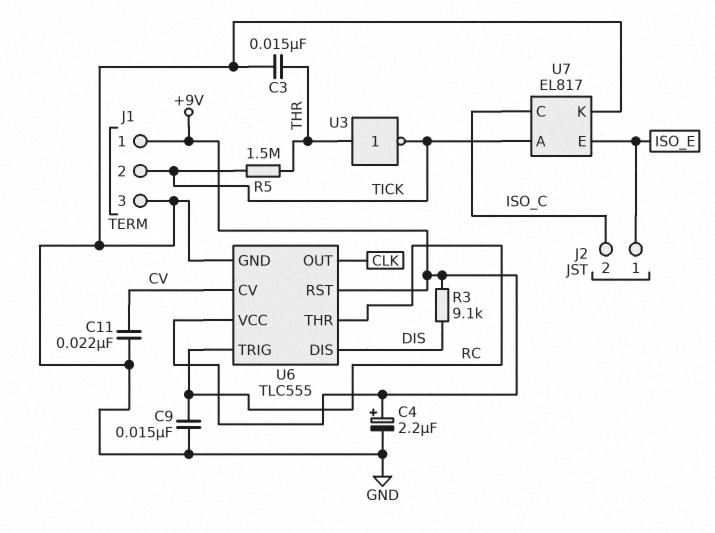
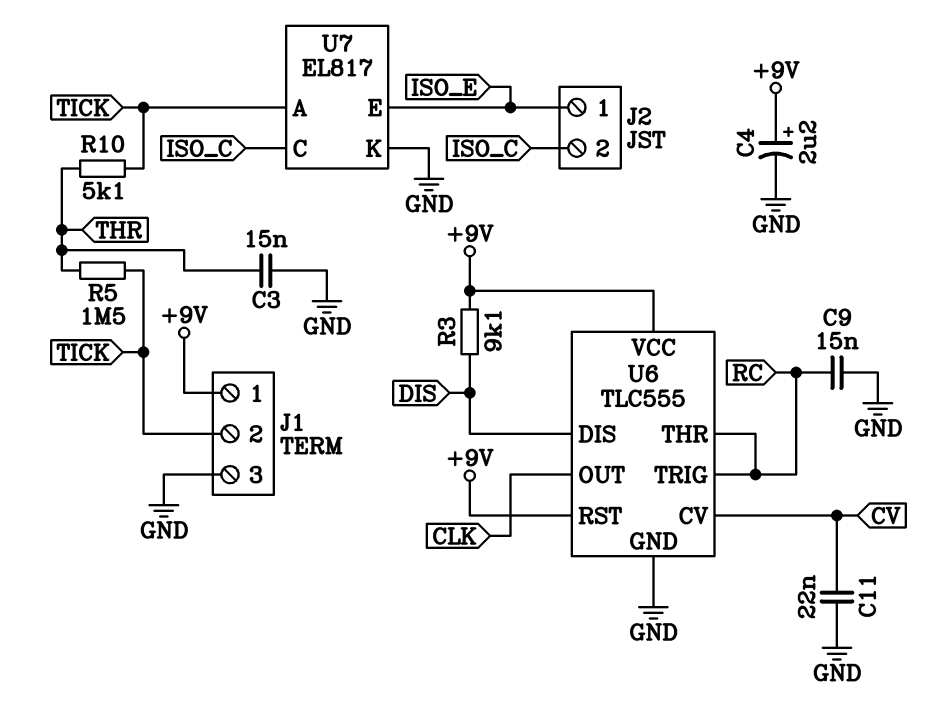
R10: none -> 5.1k (THR, TICK)
U3: NOT (in THR, out TICK) -> none

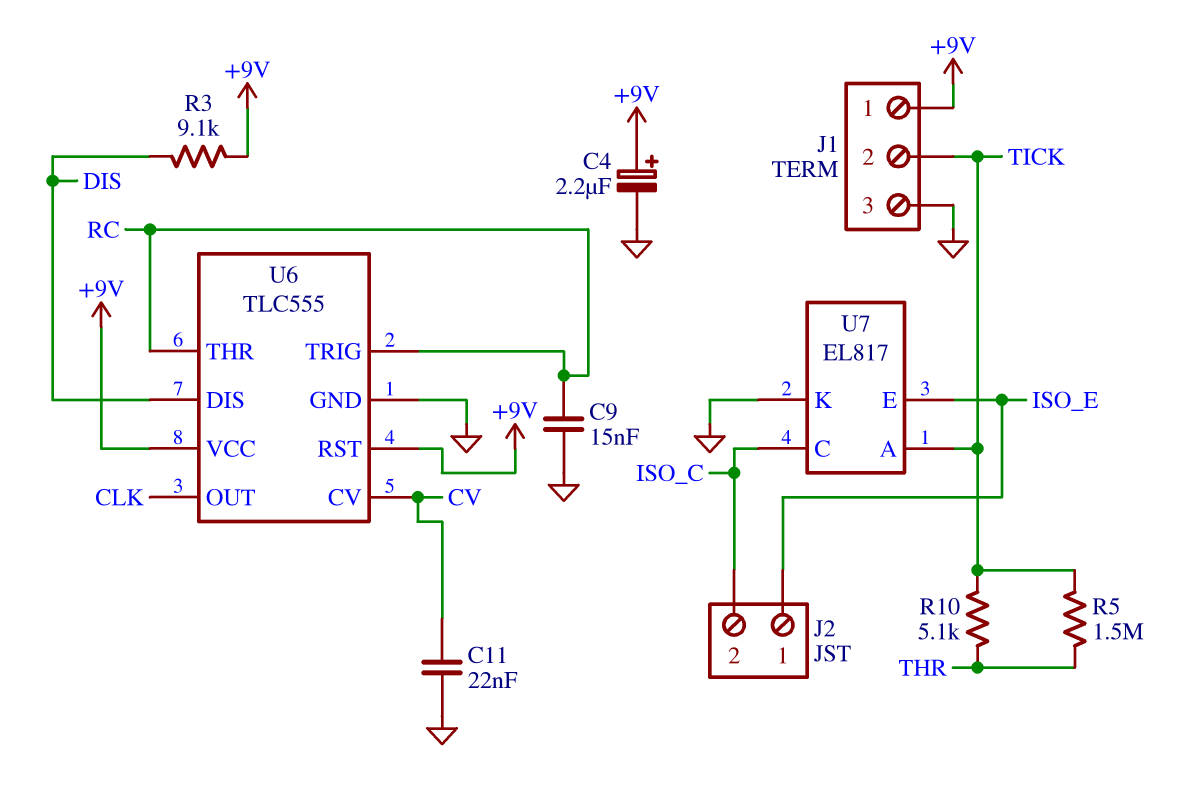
C3: 15nF (GND, THR) -> none

